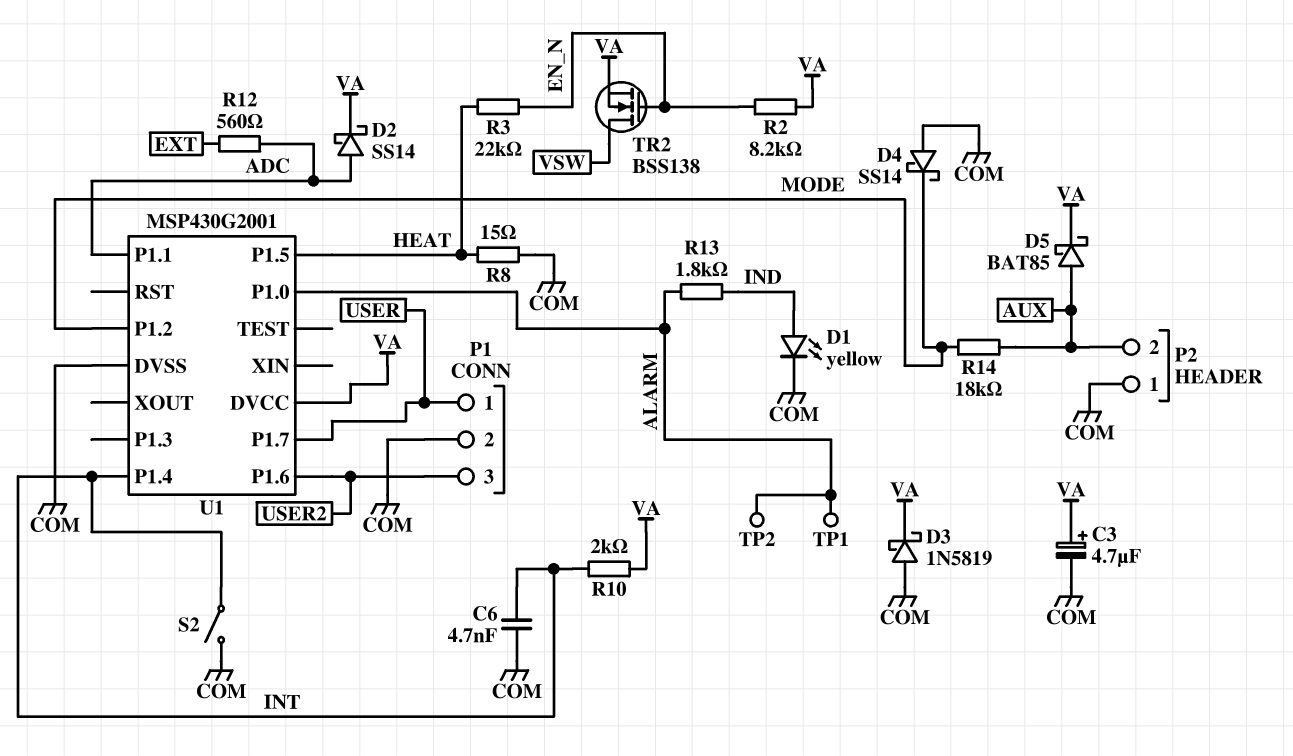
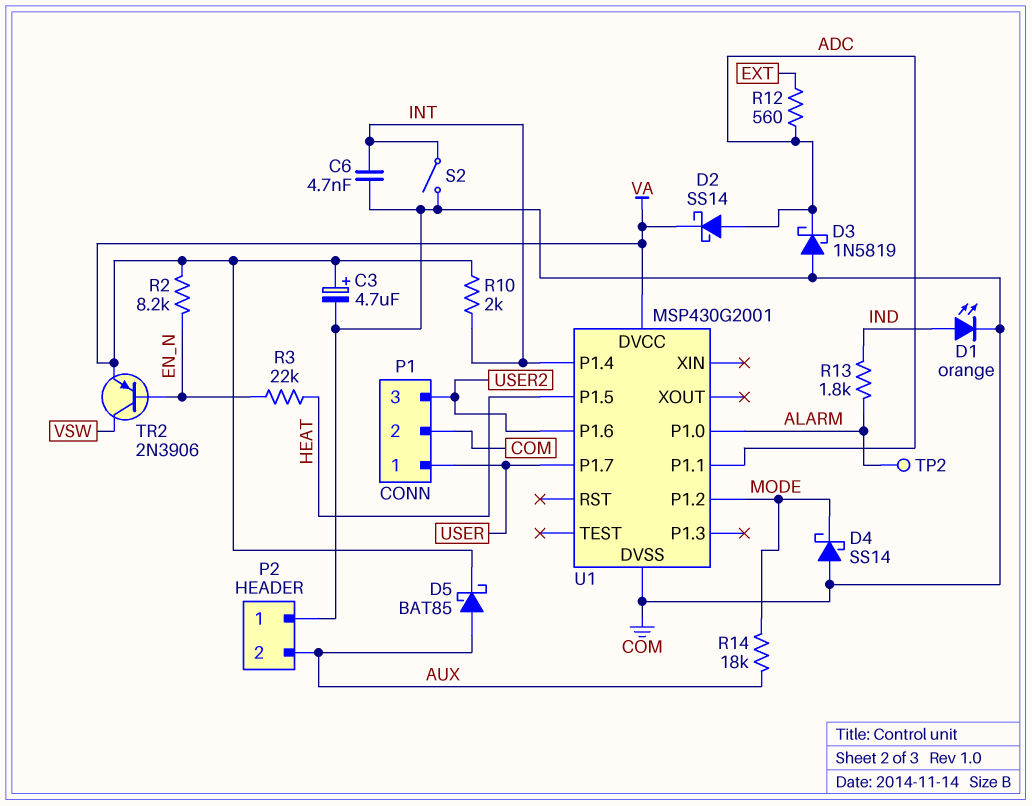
D1: LED yellow (A IND, K COM) -> LED orange (A IND, K COM)
D3: schottky 1N5819 (A COM, K VA) -> schottky 1N5819 (A COM, K ADC)
R8: 15 (COM, HEAT) -> none
TP1: test point (ALARM) -> none
TR2: NMOS BSS138 (G EN_N, D VSW, S VA) -> PNP 2N3906 (B EN_N, C VSW, E VA)

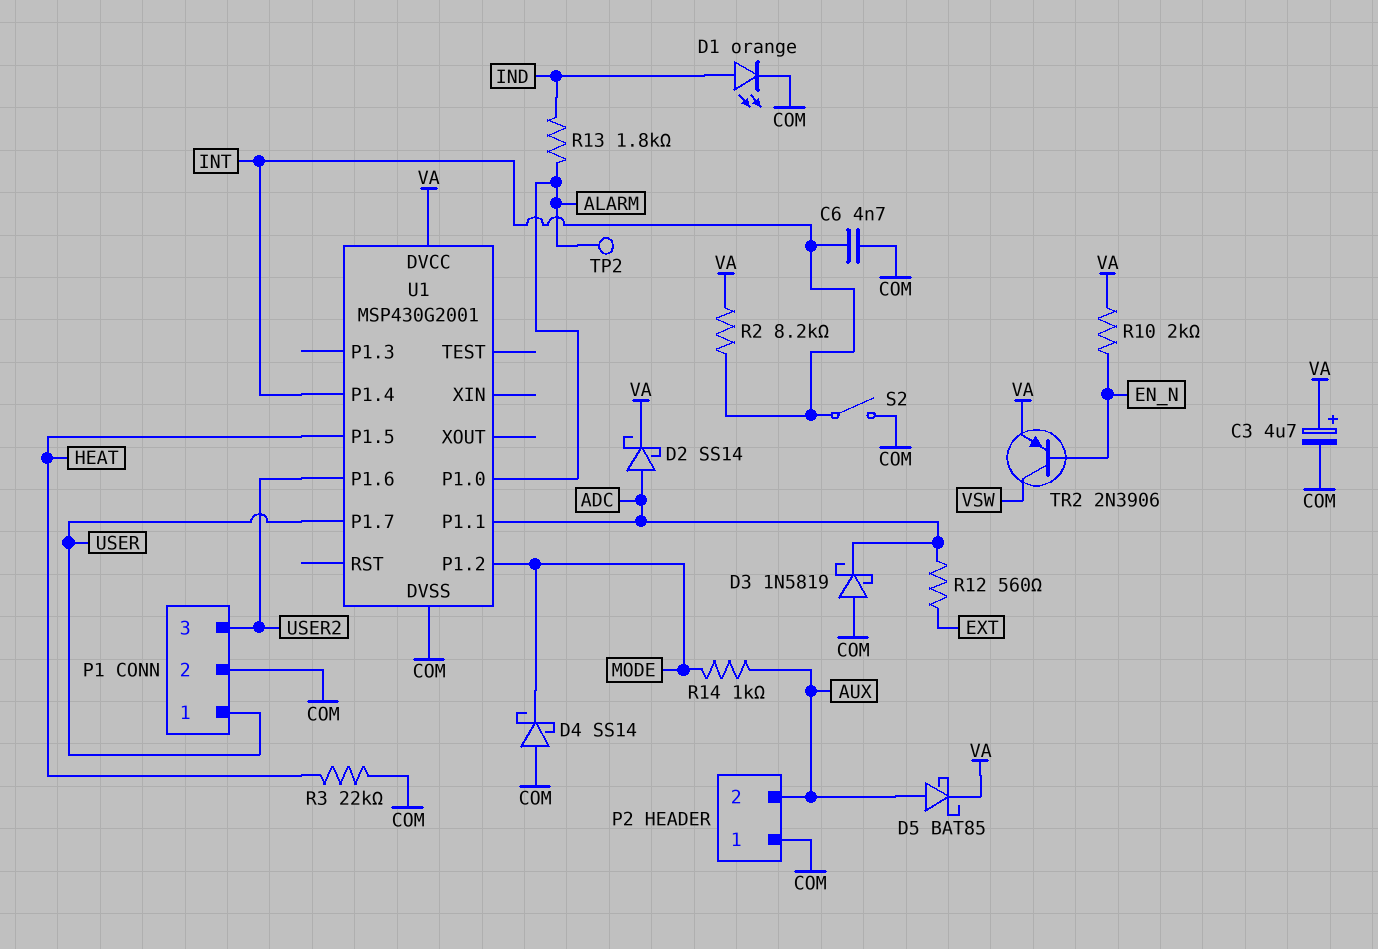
R2: 8.2k (EN_N, VA) -> 8.2k (INT, VA)
R3: 22k (EN_N, HEAT) -> 22k (COM, HEAT)
R10: 2k (INT, VA) -> 2k (EN_N, VA)
R14: 18k (AUX, MODE) -> 1k (AUX, MODE)

